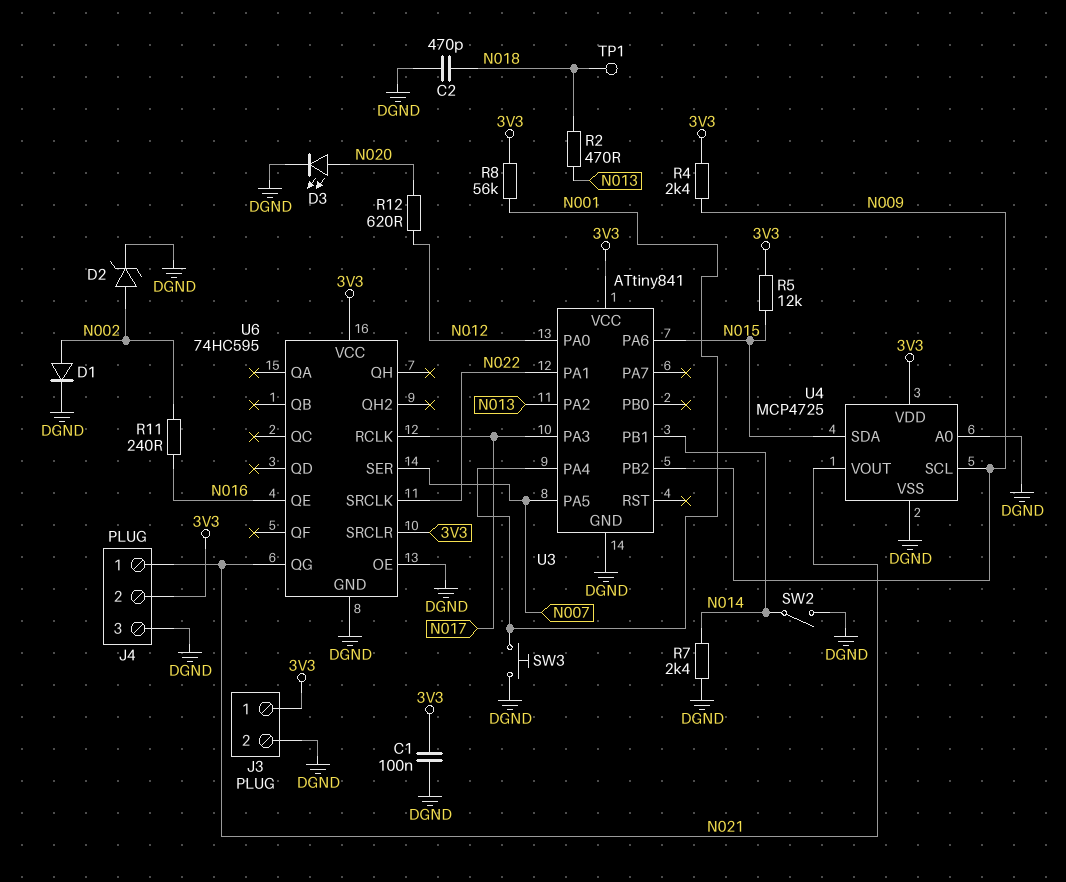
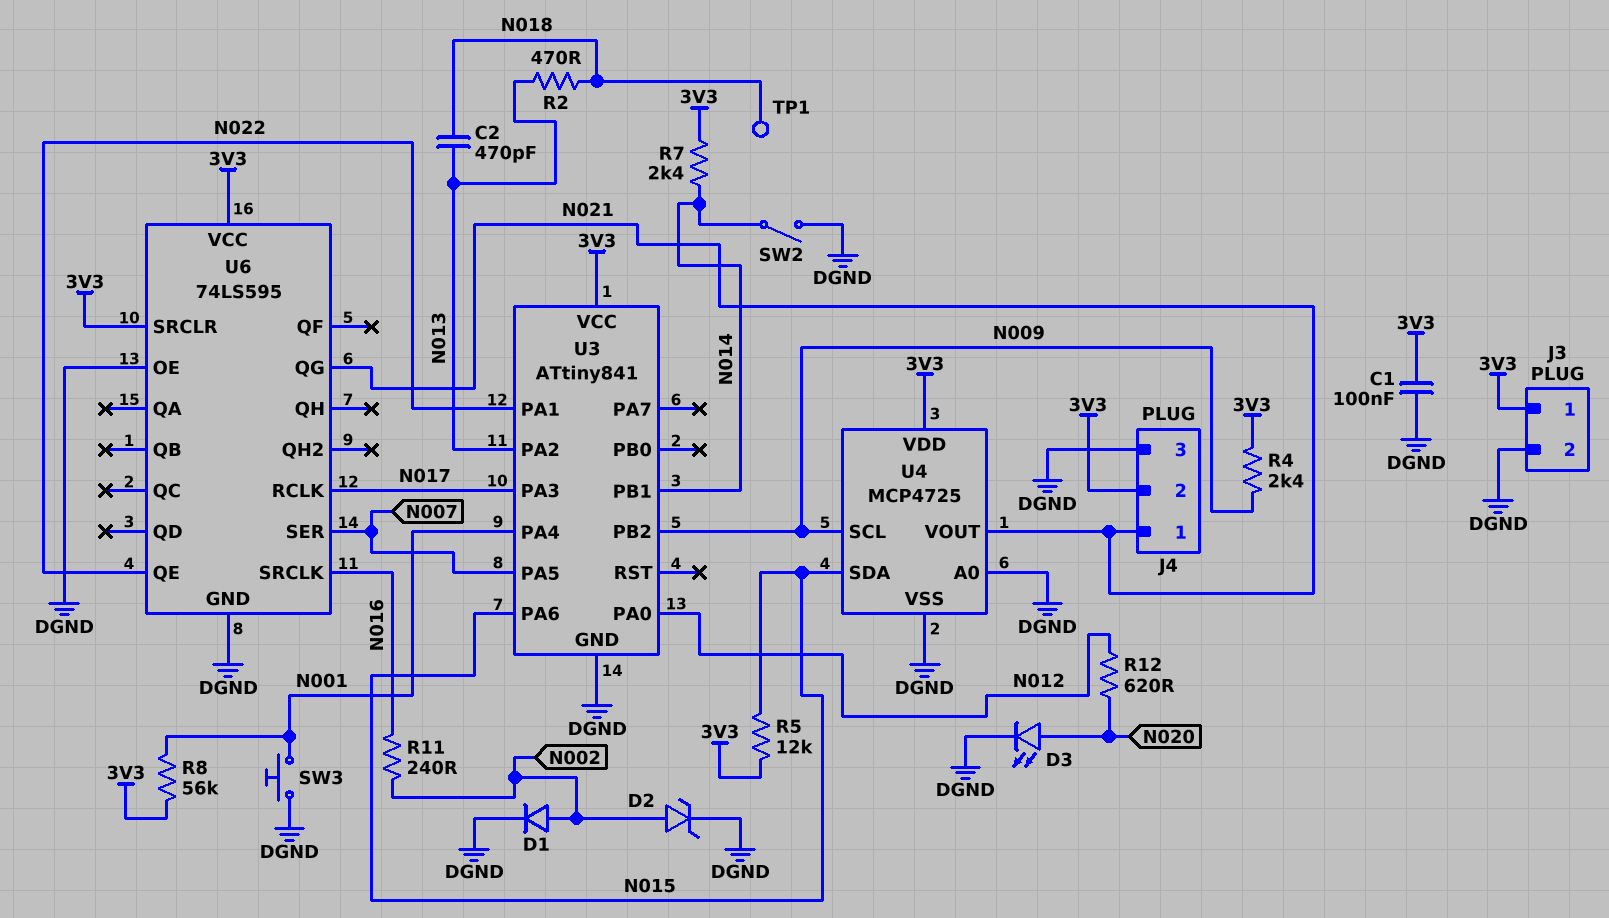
C2: 470pF (DGND, N018) -> 470pF (N013, N018)
R7: 2.4k (DGND, N014) -> 2.4k (3V3, N014)
U6: 74HC595 -> 74LS595
U6 pin QE: N016 -> N022
U6 pin SRCLK: N022 -> N016

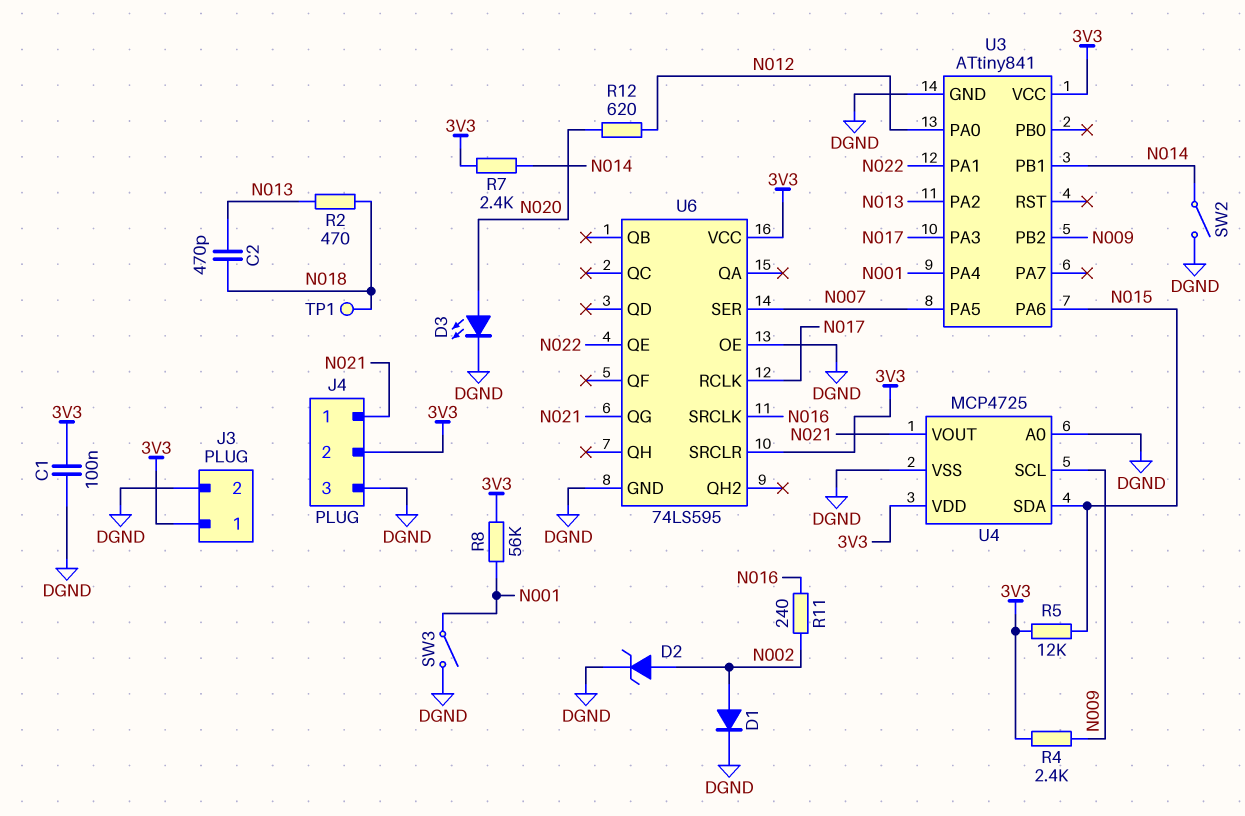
SW3: button (DGND, N001) -> switch (DGND, N001)

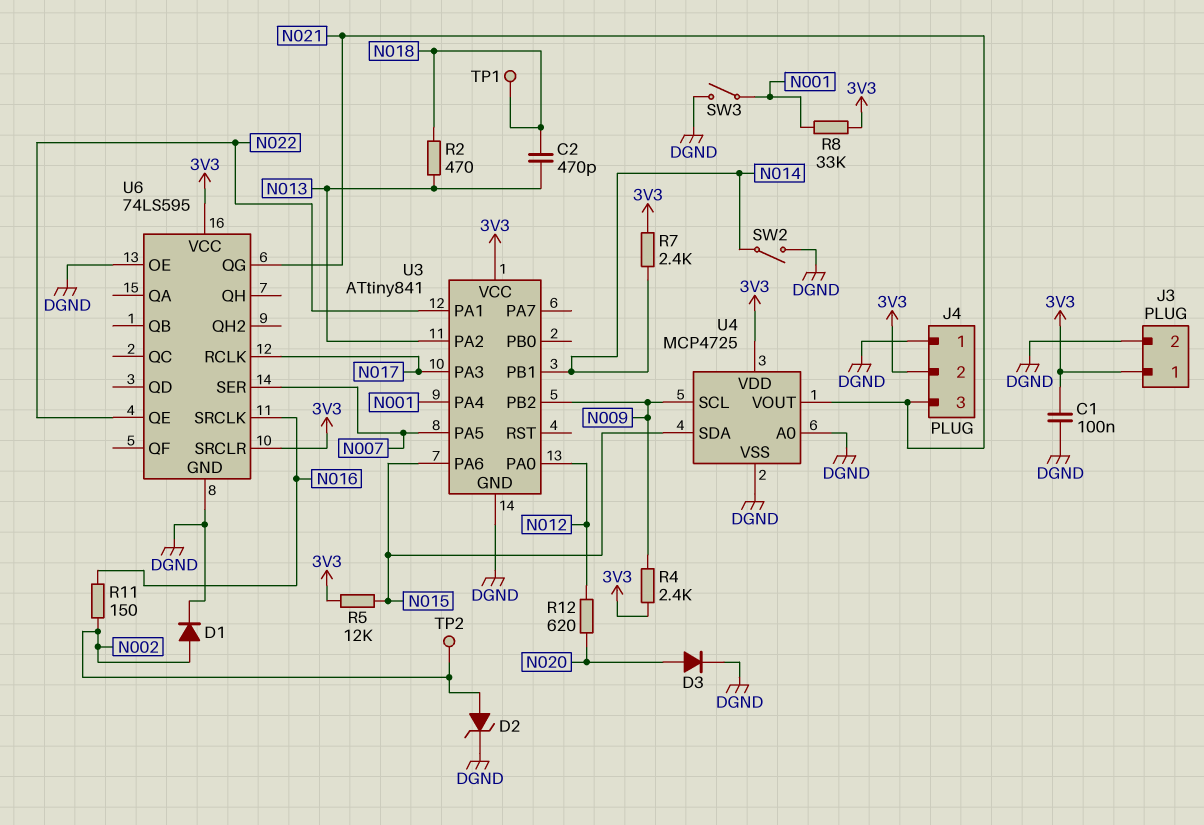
D3: LED (A N020, K DGND) -> diode (A N020, K DGND)
J4 pin 1: N021 -> DGND
J4 pin 3: DGND -> N021
R8: 56k (3V3, N001) -> 33k (3V3, N001)
R11: 240 (N002, N016) -> 150 (N002, N016)
TP2: none -> test point (N002)

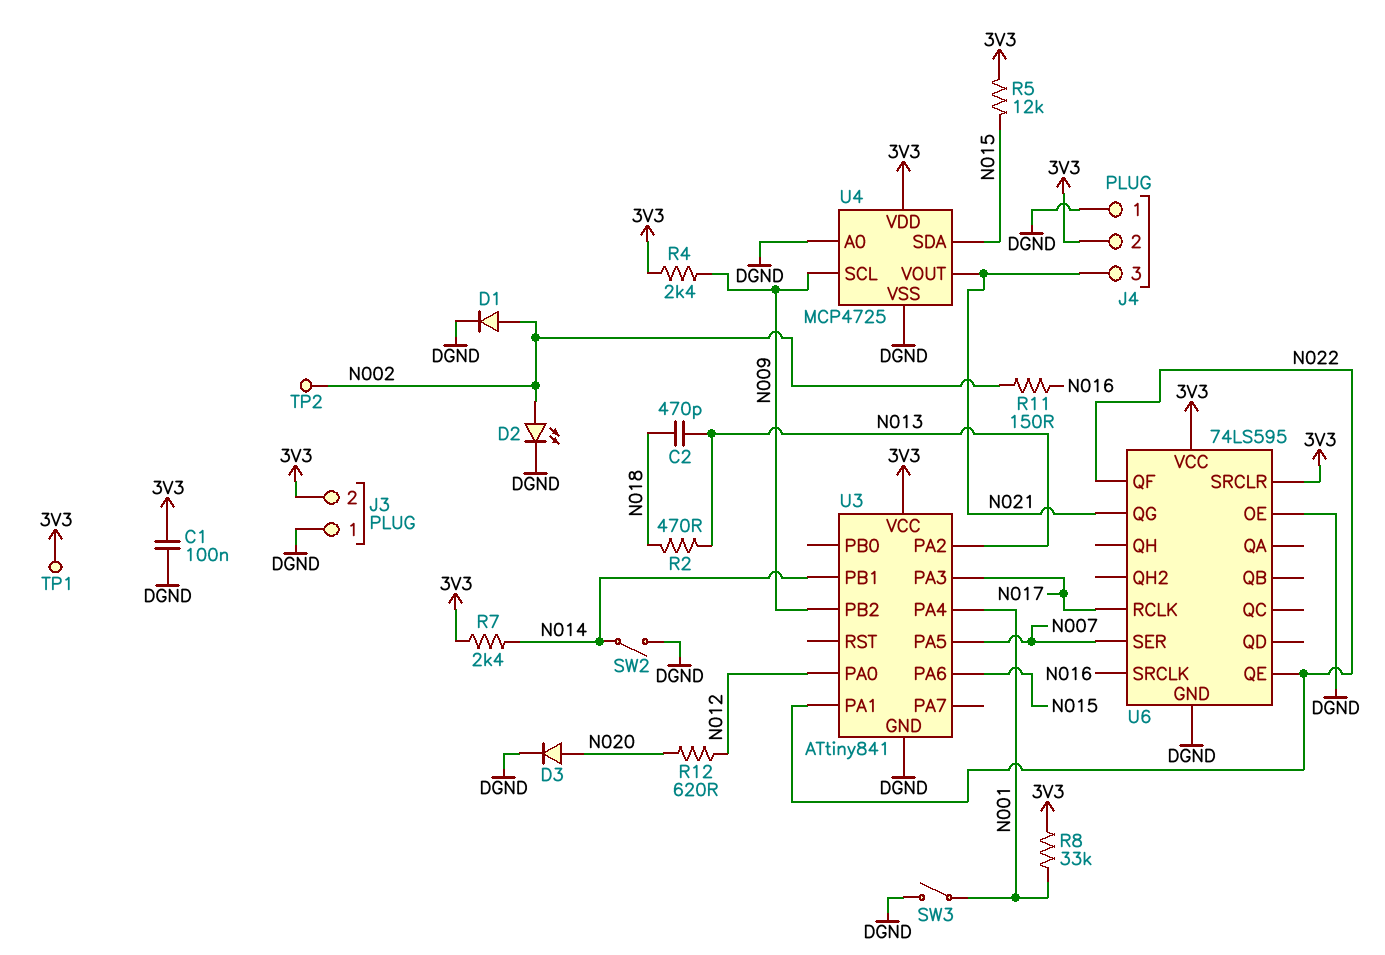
D2: zener (A N002, K DGND) -> LED (A N002, K DGND)
J3 pin 1: 3V3 -> DGND
J3 pin 2: DGND -> 3V3
TP1: test point (N018) -> test point (3V3)
U6 pin QF: none -> N022

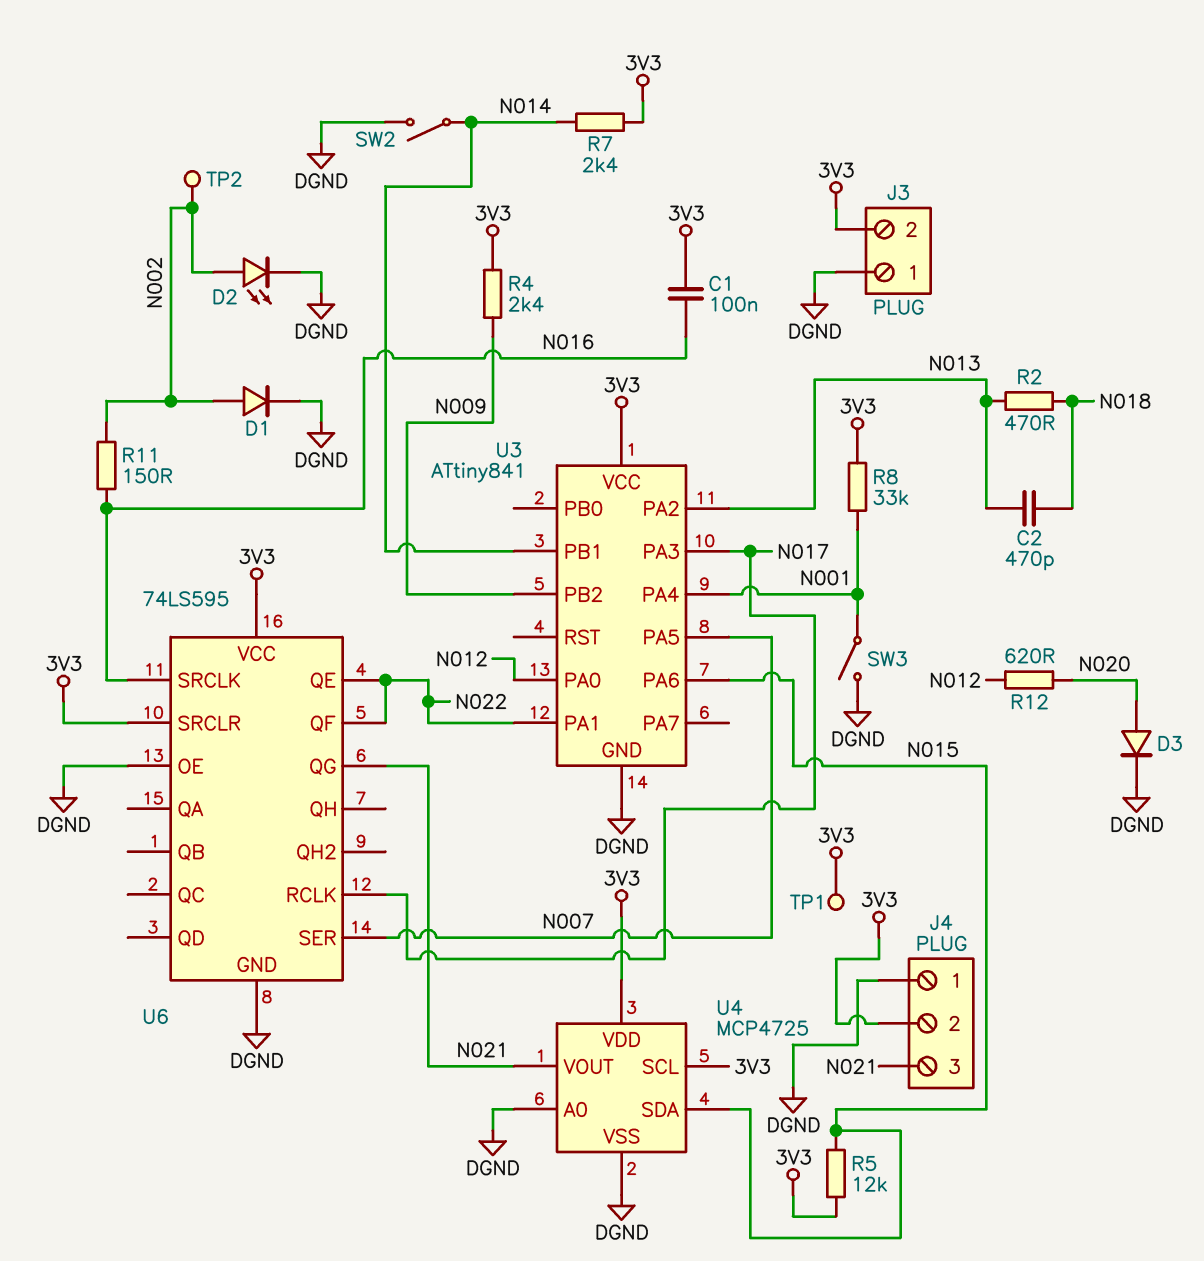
C1: 100nF (3V3, DGND) -> 100nF (3V3, N016)
U4 pin SCL: N009 -> 3V3

